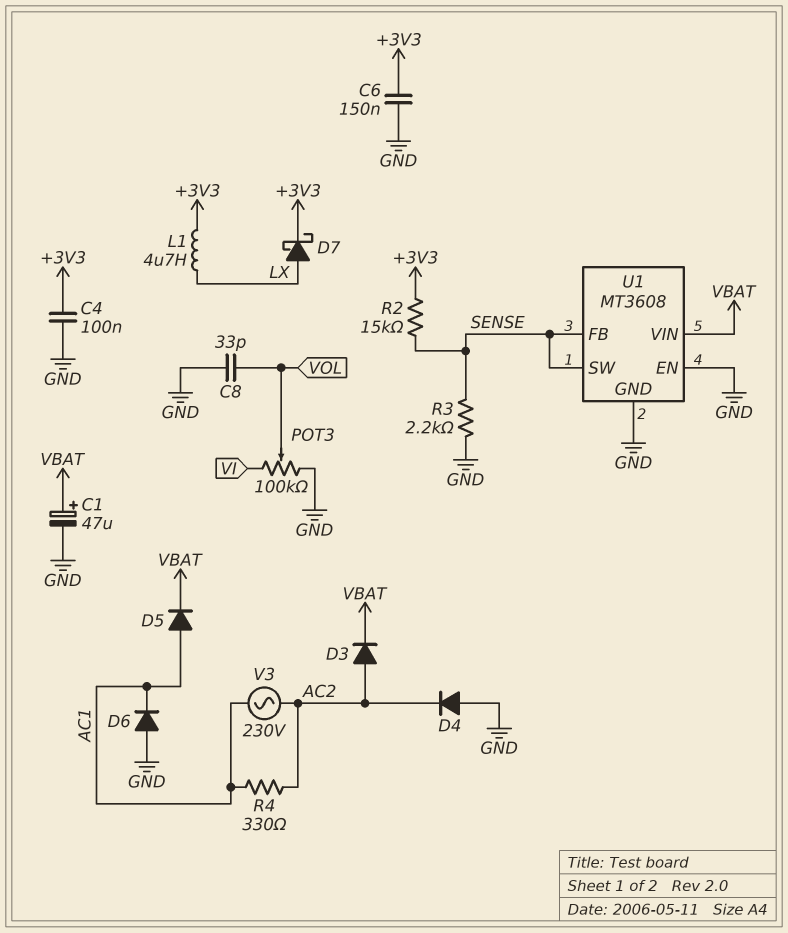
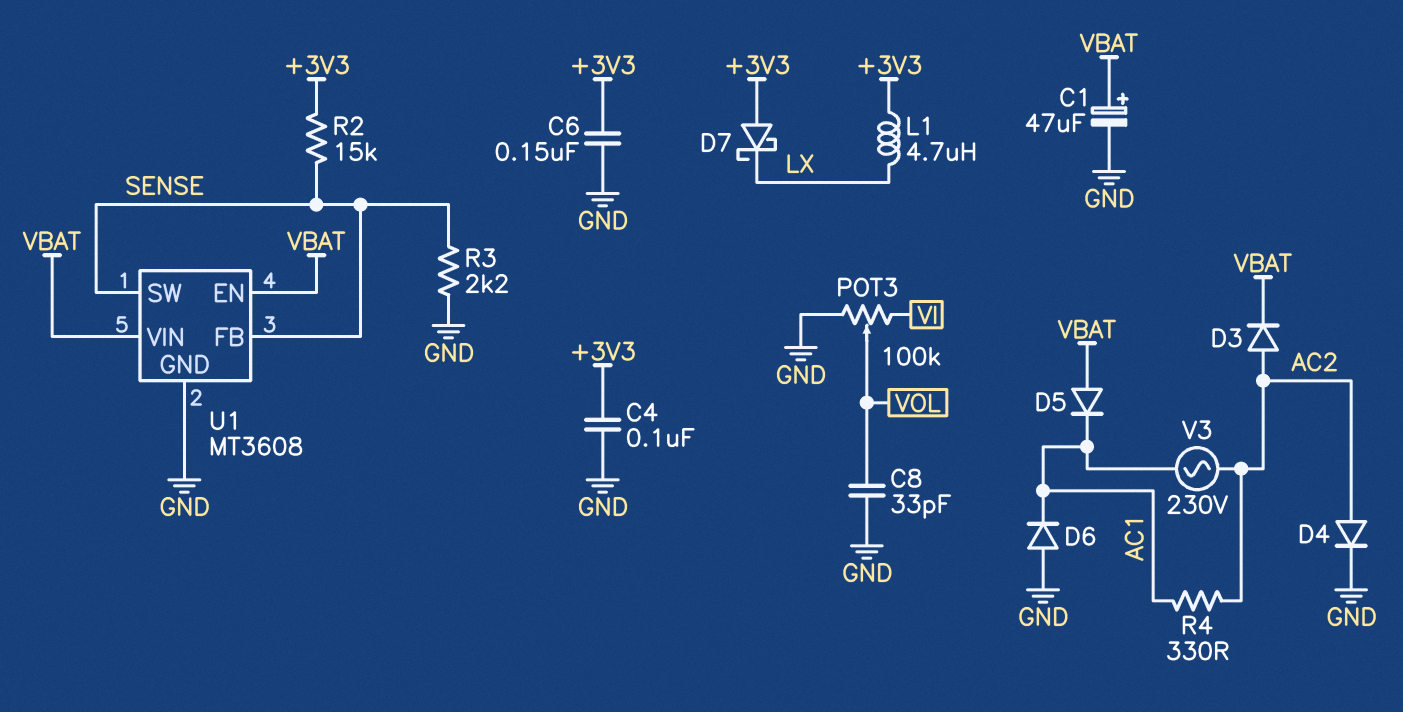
D4: diode (A GND, K AC2) -> diode (A AC2, K GND)
D5: diode (A AC1, K VBAT) -> diode (A VBAT, K AC1)
D7: schottky (A LX, K +3V3) -> schottky (A +3V3, K LX)
U1 pin EN: GND -> VBAT

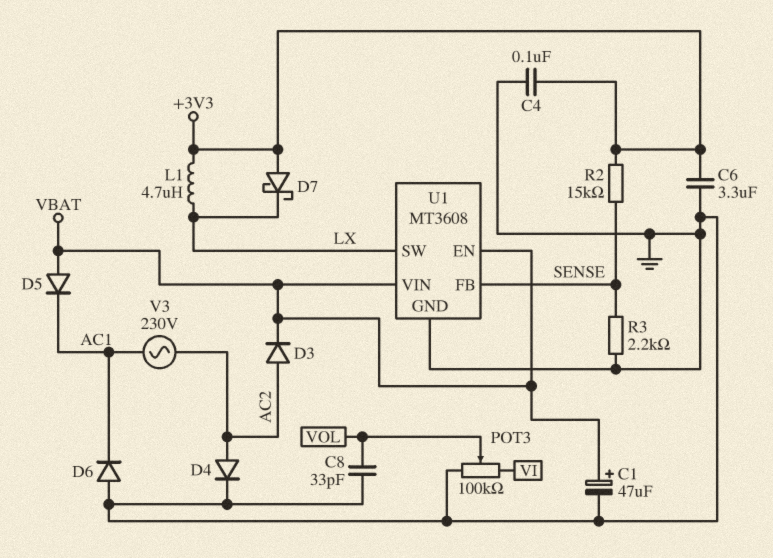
C6: 150nF (+3V3, GND) -> 3.3uF (+3V3, GND)
R4: 330 (AC1, AC2) -> none
U1 pin SW: SENSE -> LX

